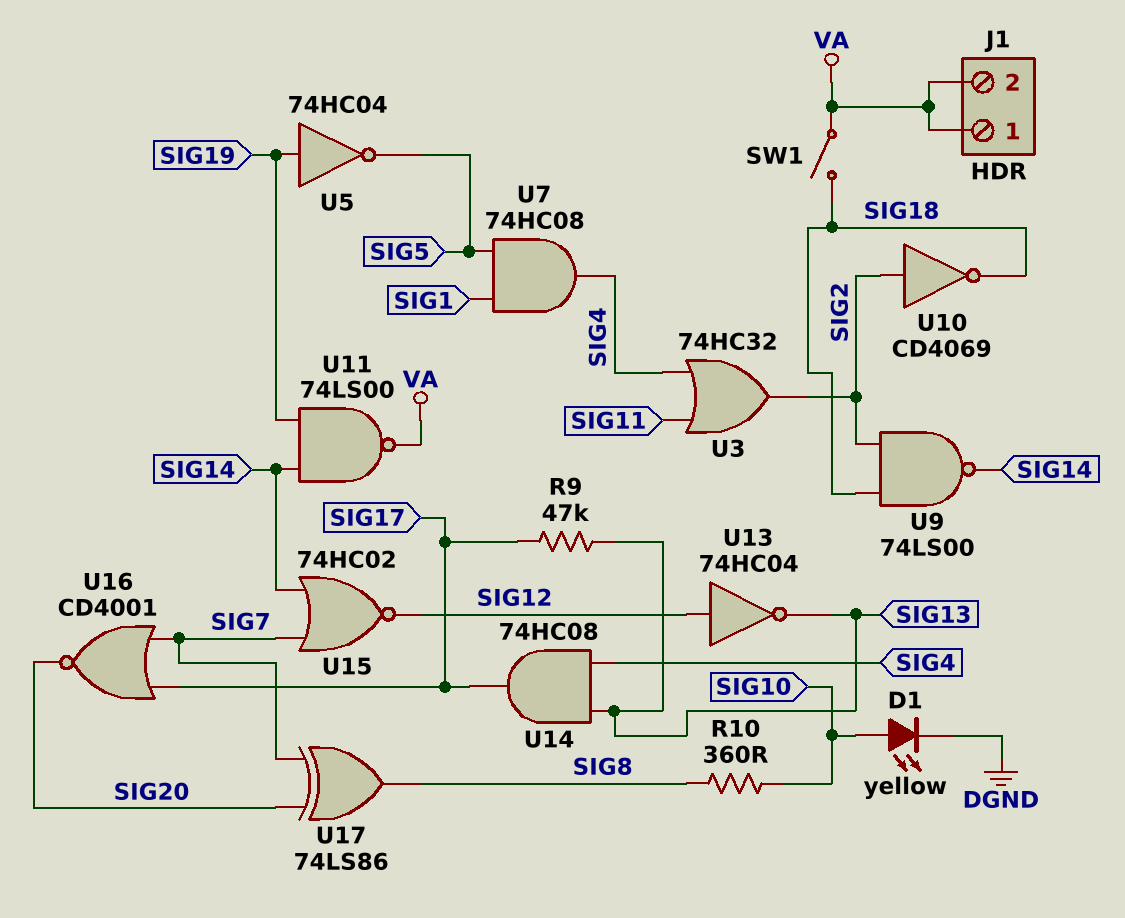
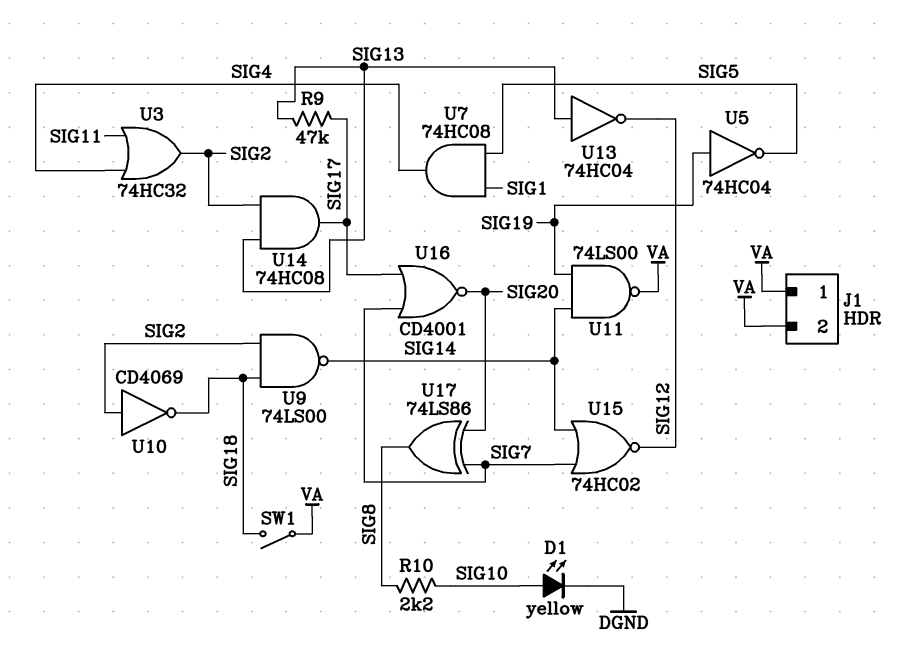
R10: 360 (SIG8, SIG10) -> 2.2k (SIG8, SIG10)
U13: NOT 74HC04 (in SIG12, out SIG13) -> NOT 74HC04 (in SIG13, out SIG12)
U14: AND 74HC08 (in SIG4, in SIG13, out SIG17) -> AND 74HC08 (in SIG2, in SIG13, out SIG17)

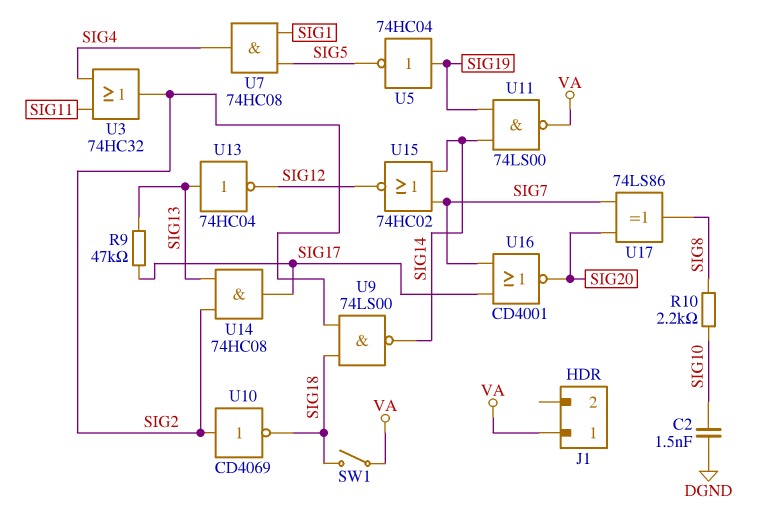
C2: none -> 1.5nF (DGND, SIG10)
D1: LED yellow (A SIG10, K DGND) -> none
J1 pin 2: VA -> none

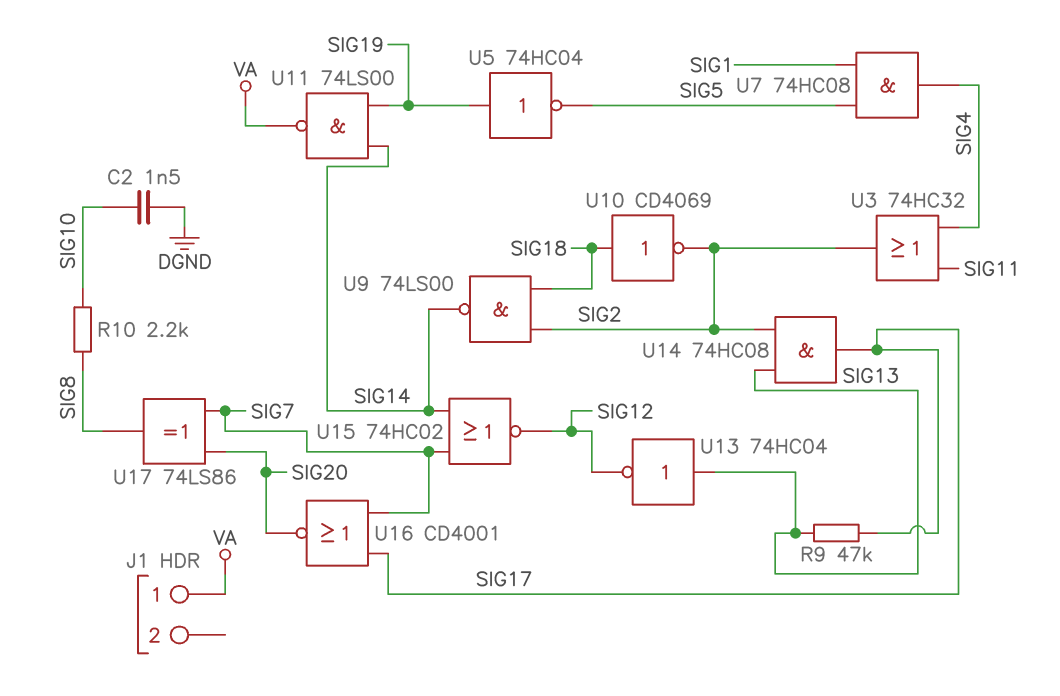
SW1: switch (SIG18, VA) -> none
U10: NOT CD4069 (in SIG2, out SIG18) -> NOT CD4069 (in SIG18, out SIG2)

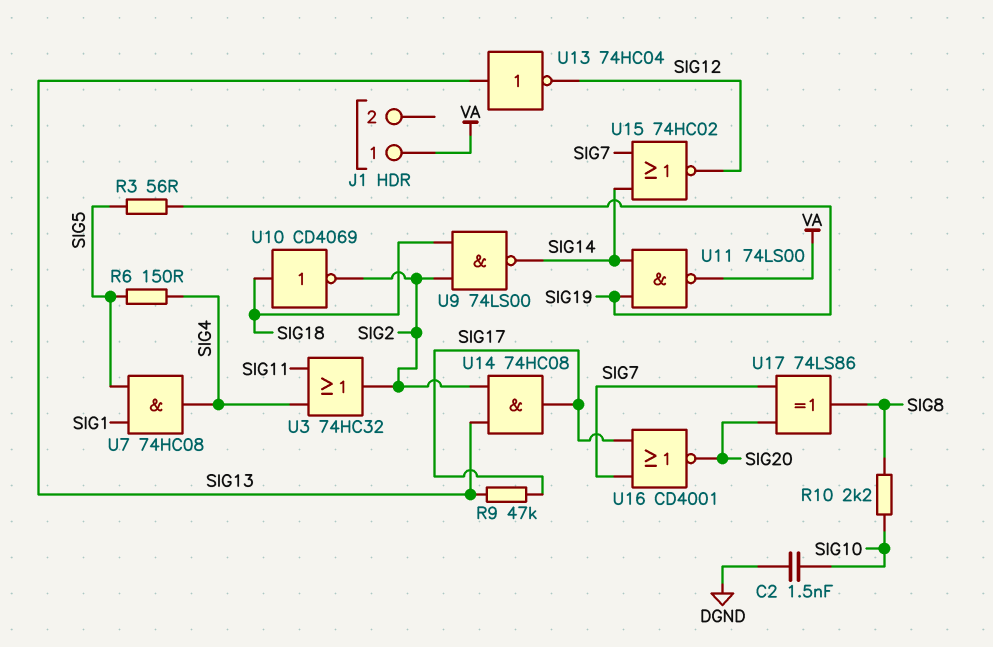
R3: none -> 56 (SIG5, SIG19)
R6: none -> 150 (SIG4, SIG5)
U5: NOT 74HC04 (in SIG19, out SIG5) -> none

